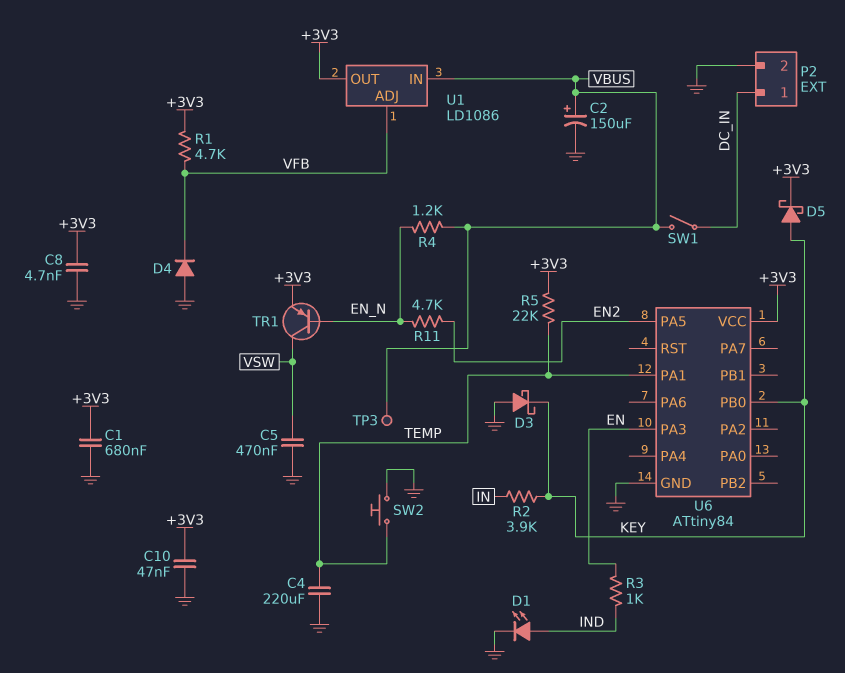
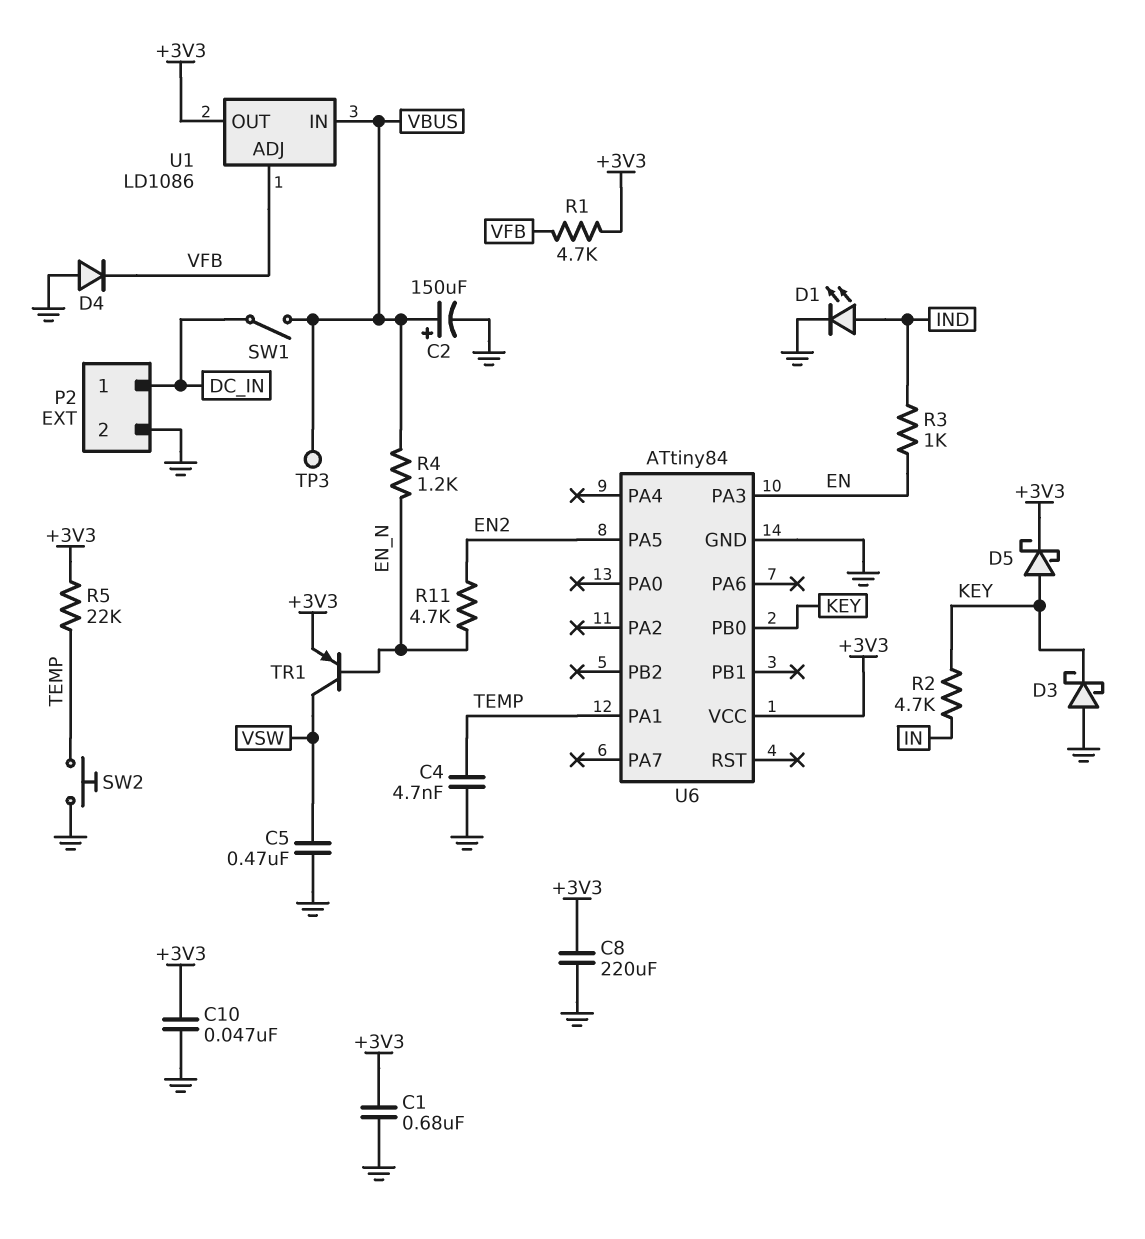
C4: 220uF (GND, TEMP) -> 4.7nF (GND, TEMP)
C8: 4.7nF (+3V3, GND) -> 220uF (+3V3, GND)
R2: 3.9k (IN, KEY) -> 4.7k (IN, KEY)

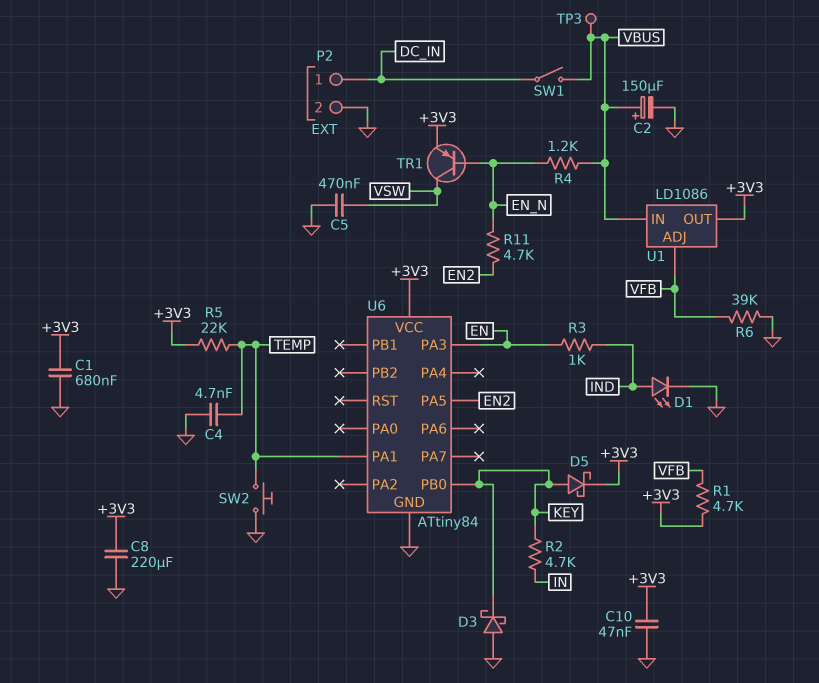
D4: diode (A GND, K VFB) -> none
R6: none -> 39k (GND, VFB)

